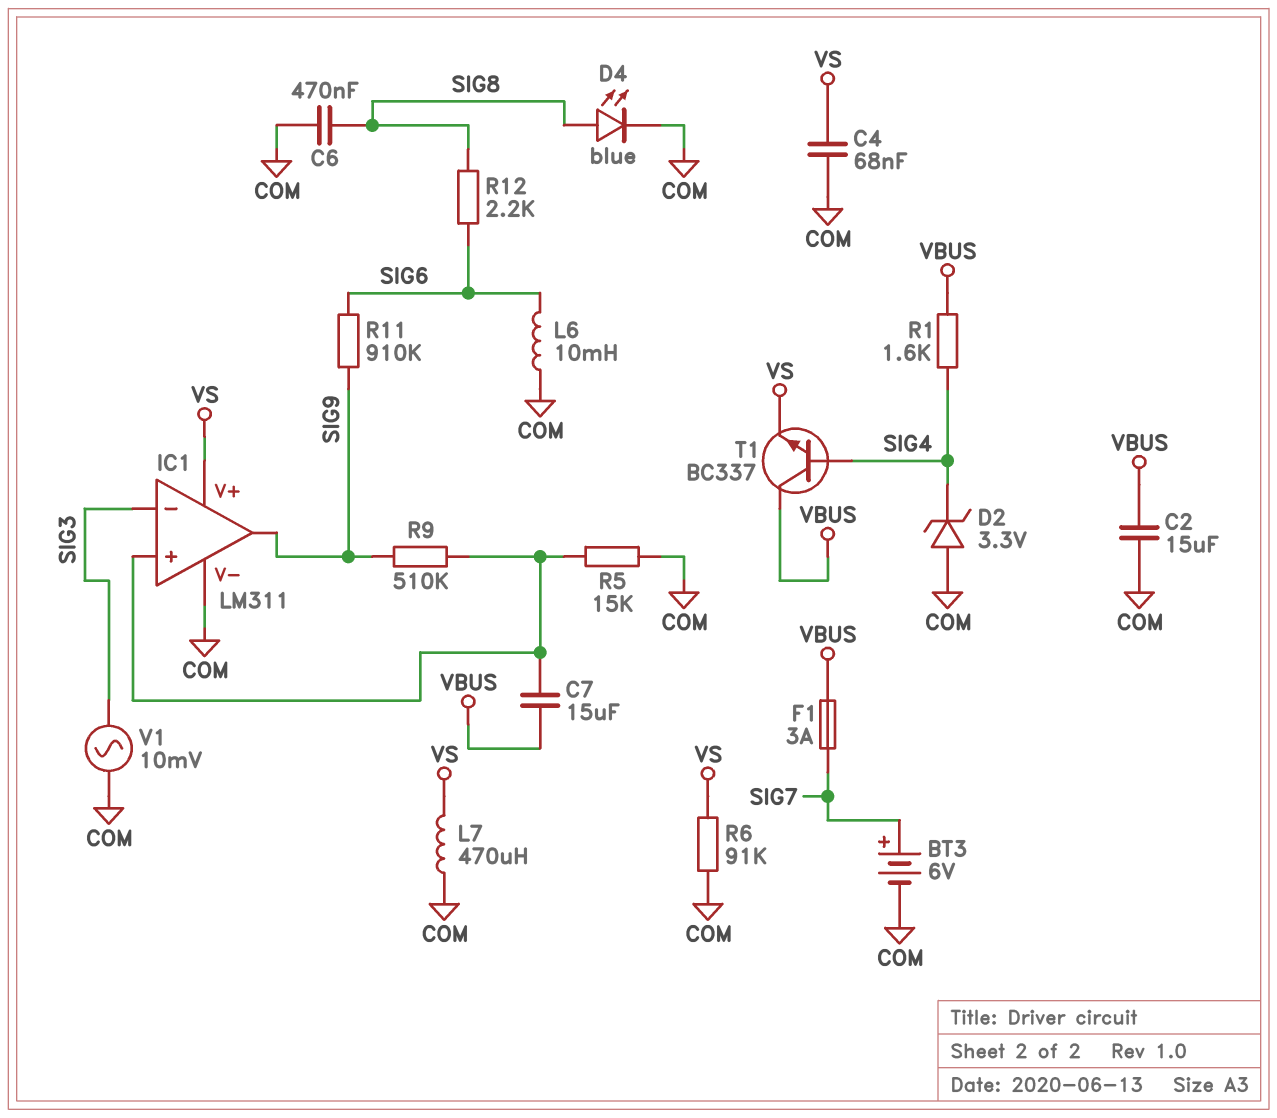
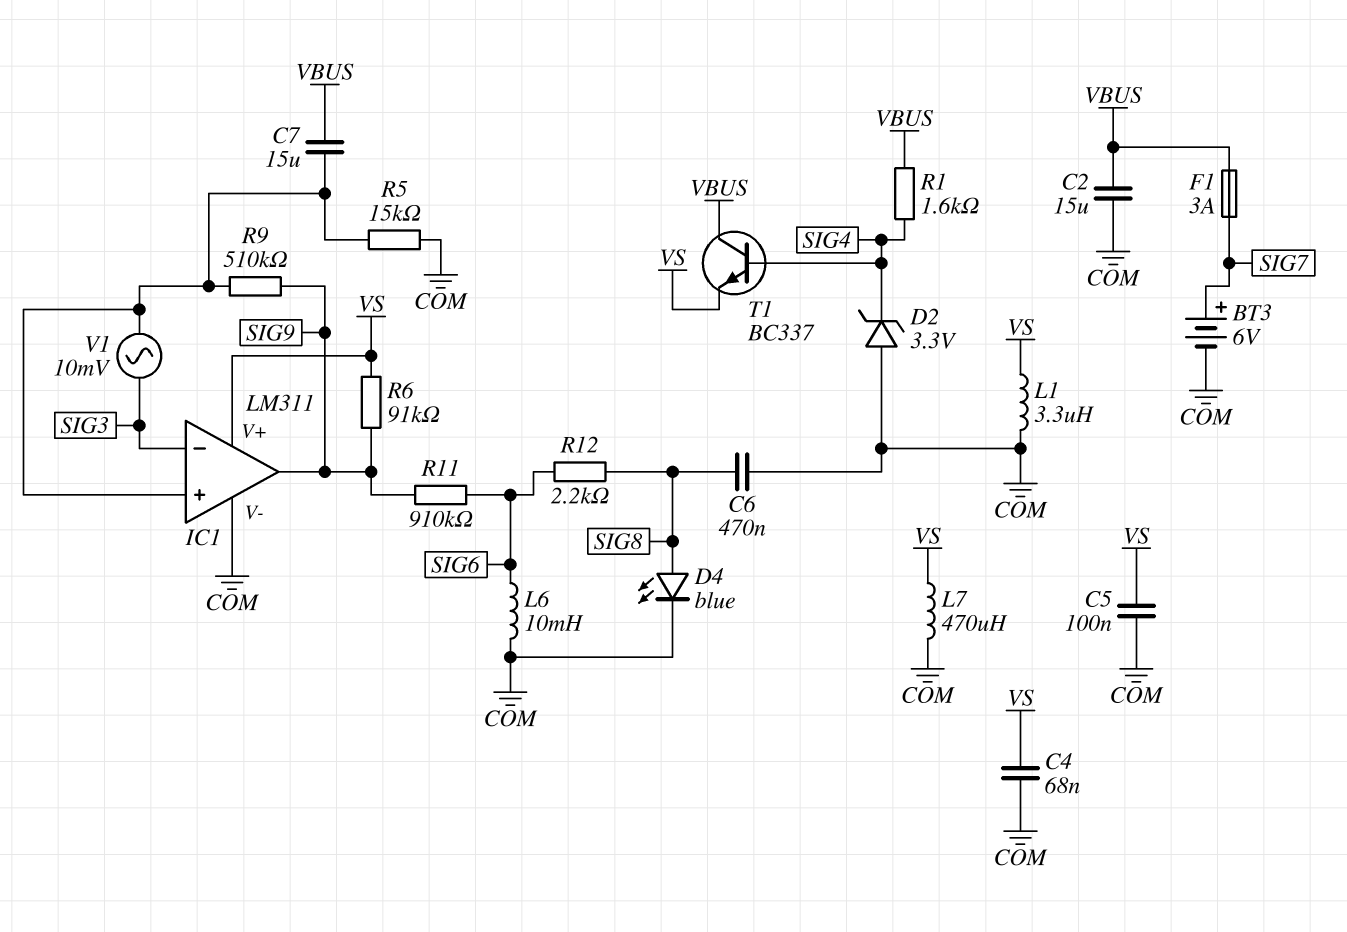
C5: none -> 100nF (COM, VS)
L1: none -> 3.3uH (COM, VS)
R6: 91k (COM, VS) -> 91k (SIG9, VS)
V1: AC 10mV (COM, SIG3) -> AC 10mV (IC1/in+, SIG3)

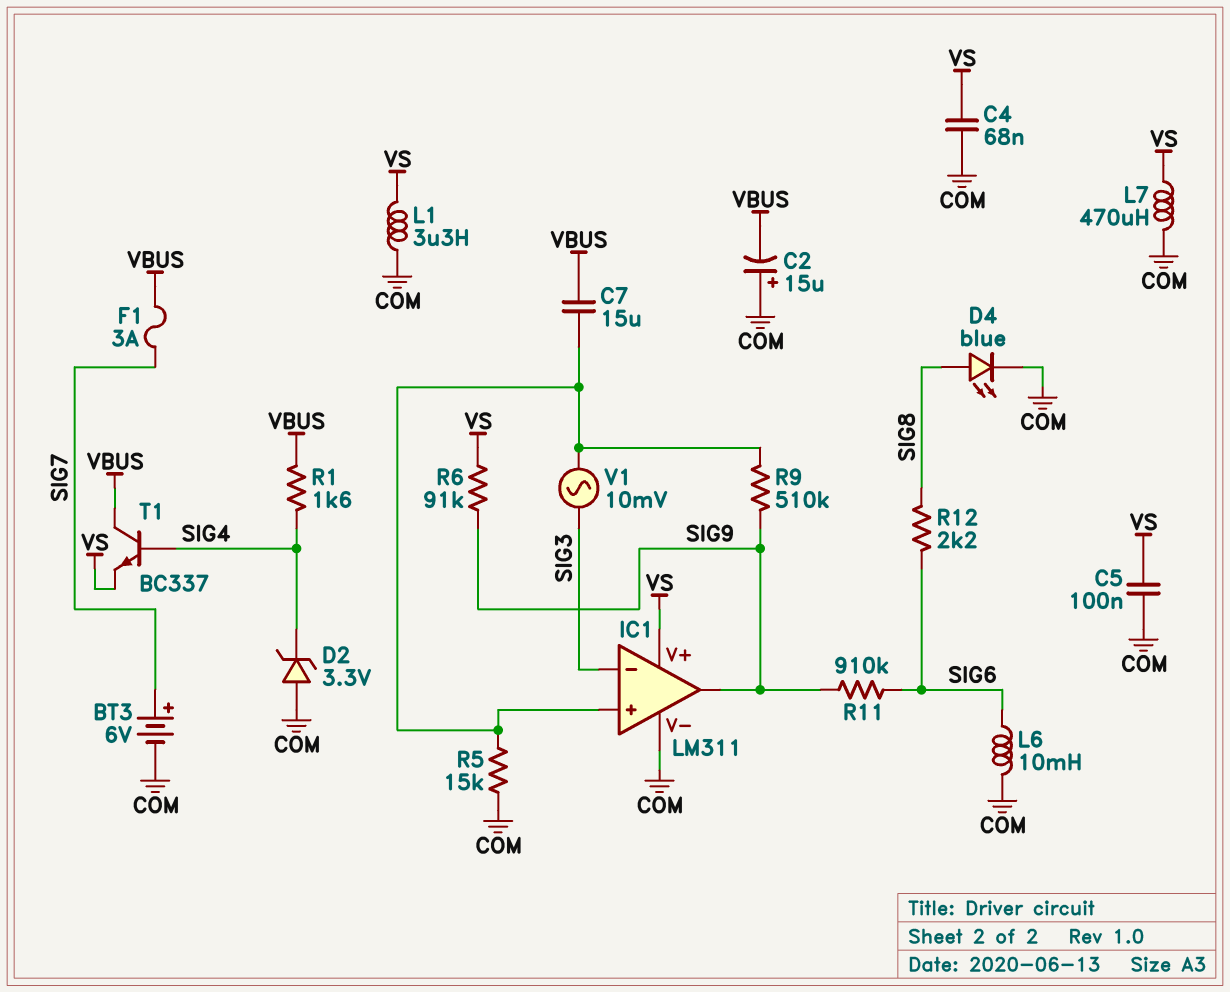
C2: 15uF (COM, VBUS) -> 15uF (plus COM, minus VBUS)
C6: 470nF (COM, SIG8) -> none

